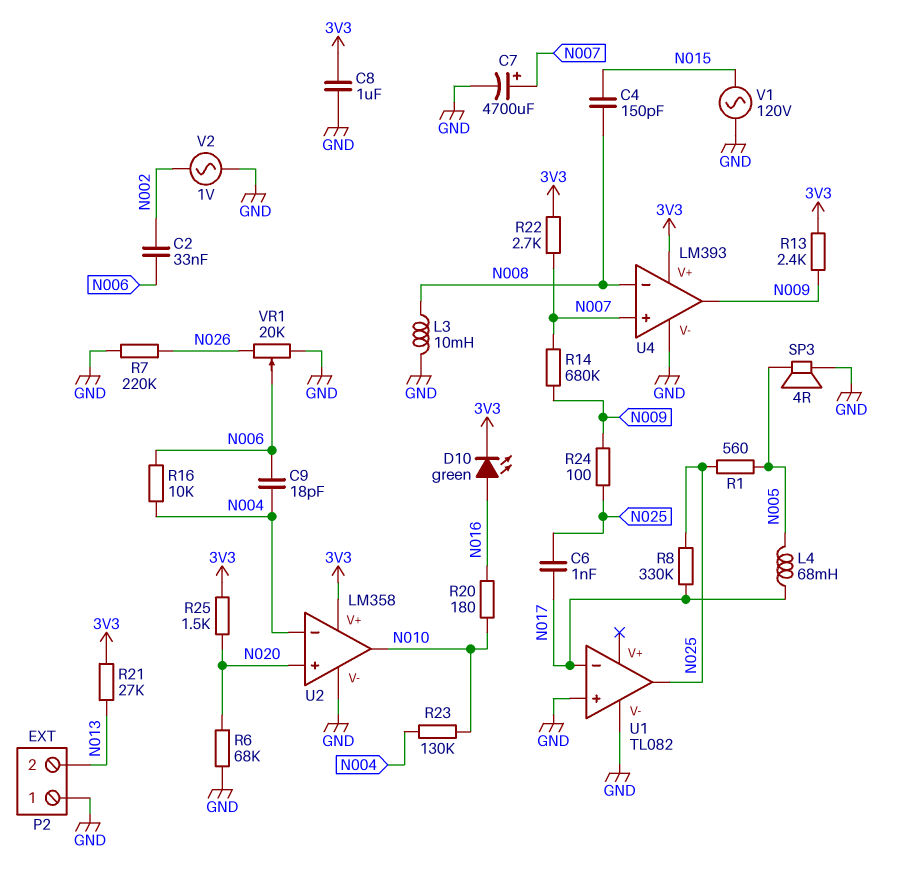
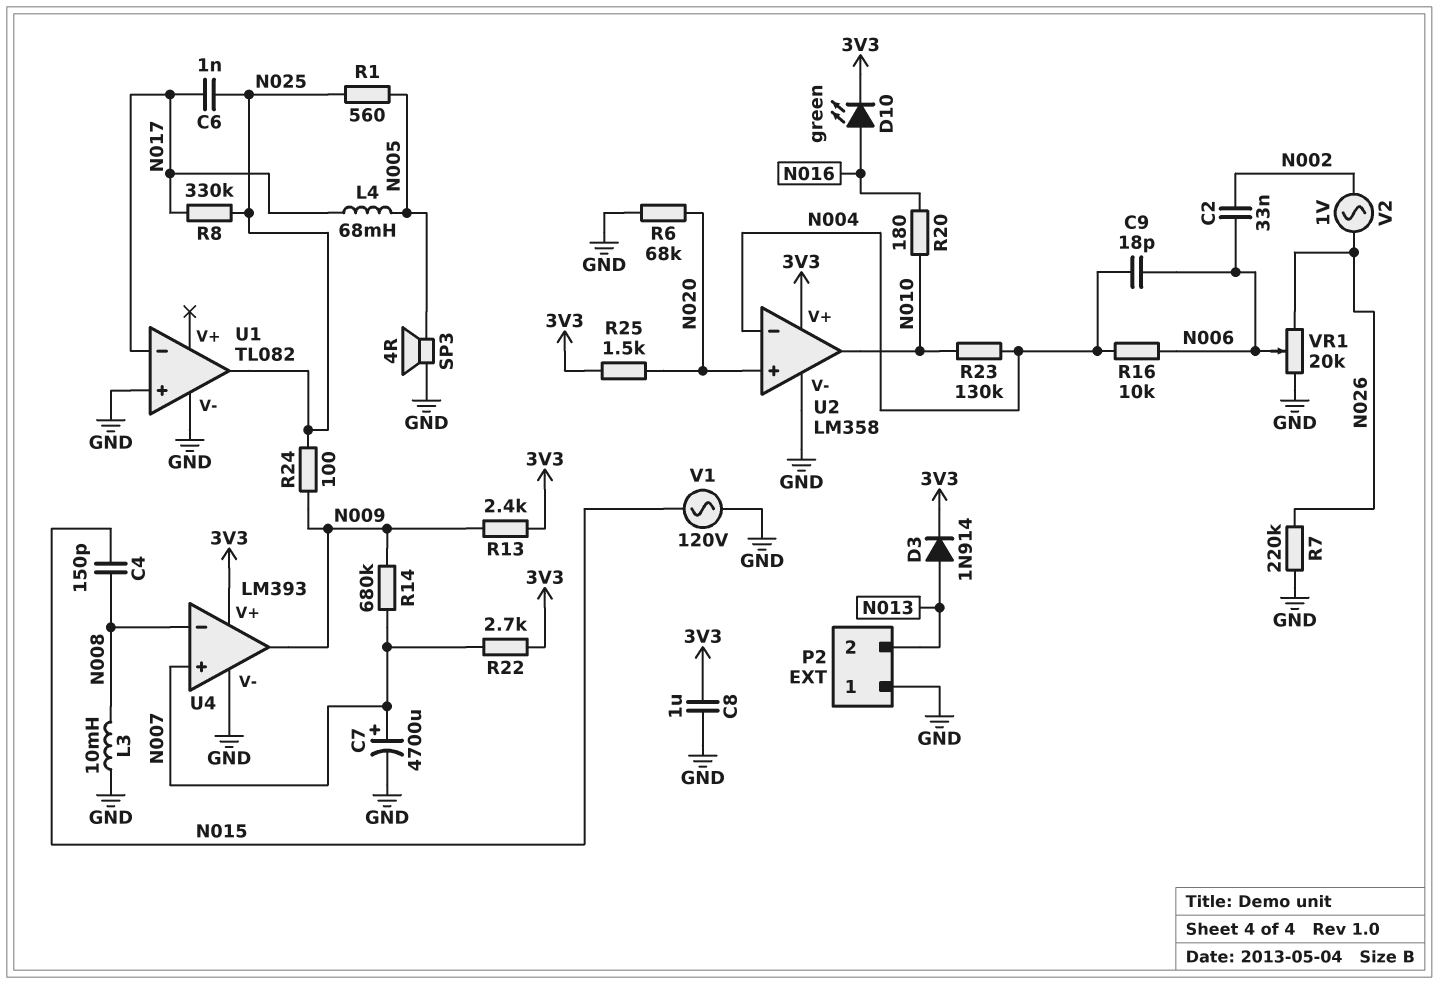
D3: none -> diode 1N914 (A N013, K 3V3)
R21: 27k (3V3, N013) -> none
V2: AC 1V (GND, N002) -> AC 1V (N002, N026)

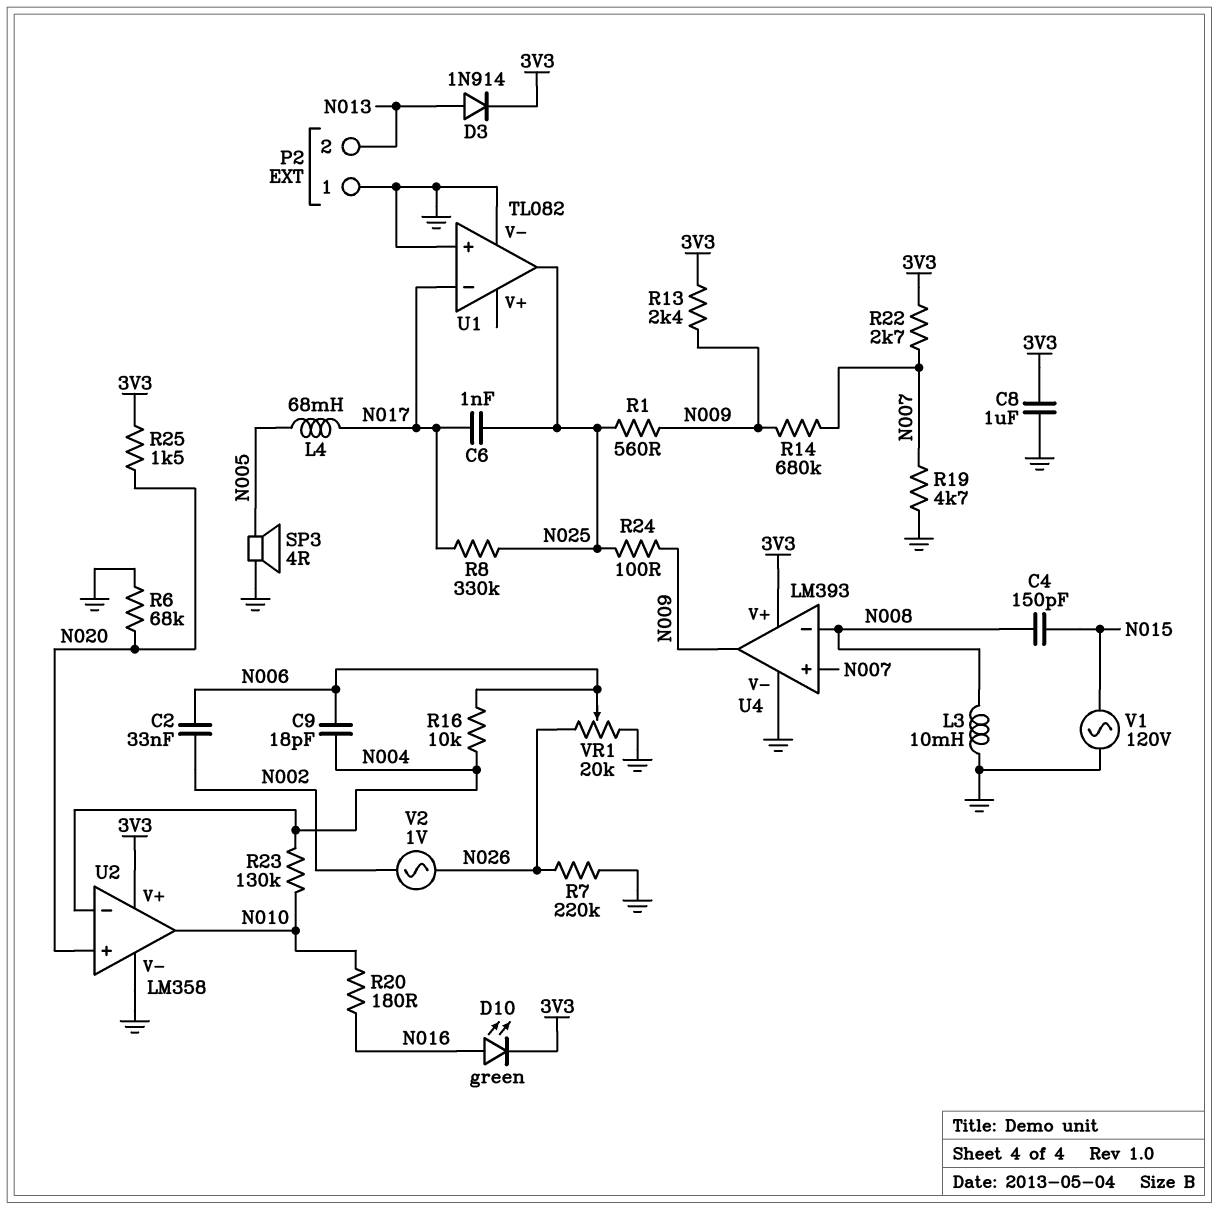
C7: 4700uF (plus N007, minus GND) -> none
R1: 560 (N005, N025) -> 560 (N009, N025)
R19: none -> 4.7k (GND, N007)

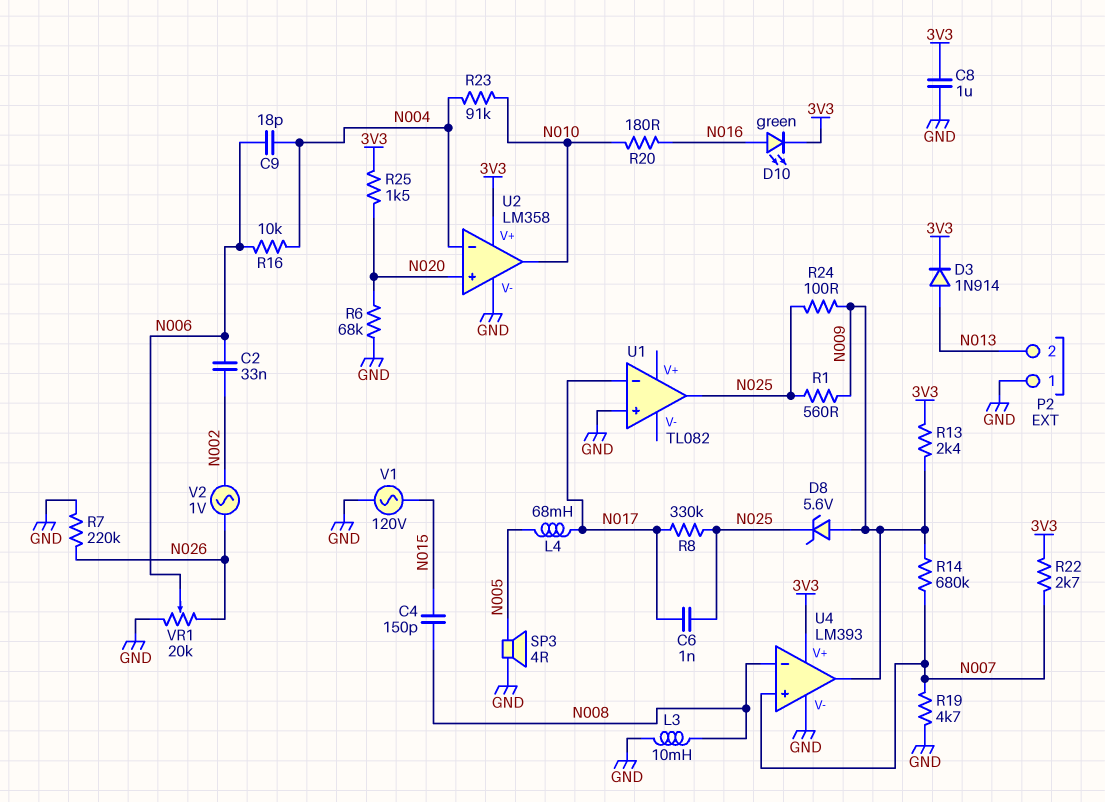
D8: none -> zener 5.6V (A N009, K N025)
R23: 130k (N004, N010) -> 91k (N004, N010)
U1 pin V-: GND -> none

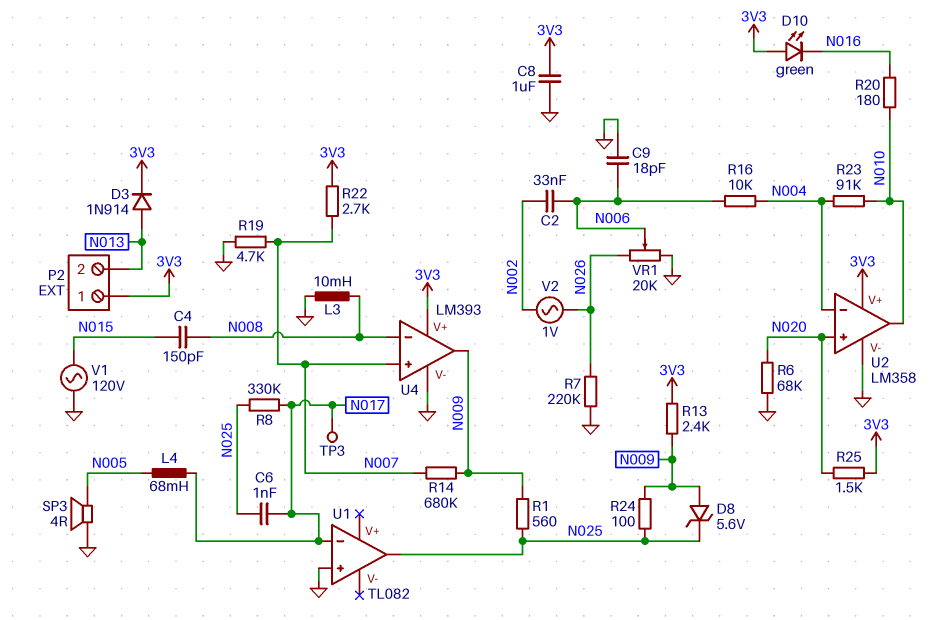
C9: 18pF (N004, N006) -> 18pF (GND, N006)
D10: LED green (A N016, K 3V3) -> LED green (A 3V3, K N016)
P2 pin 1: GND -> 3V3
TP3: none -> test point (N017)

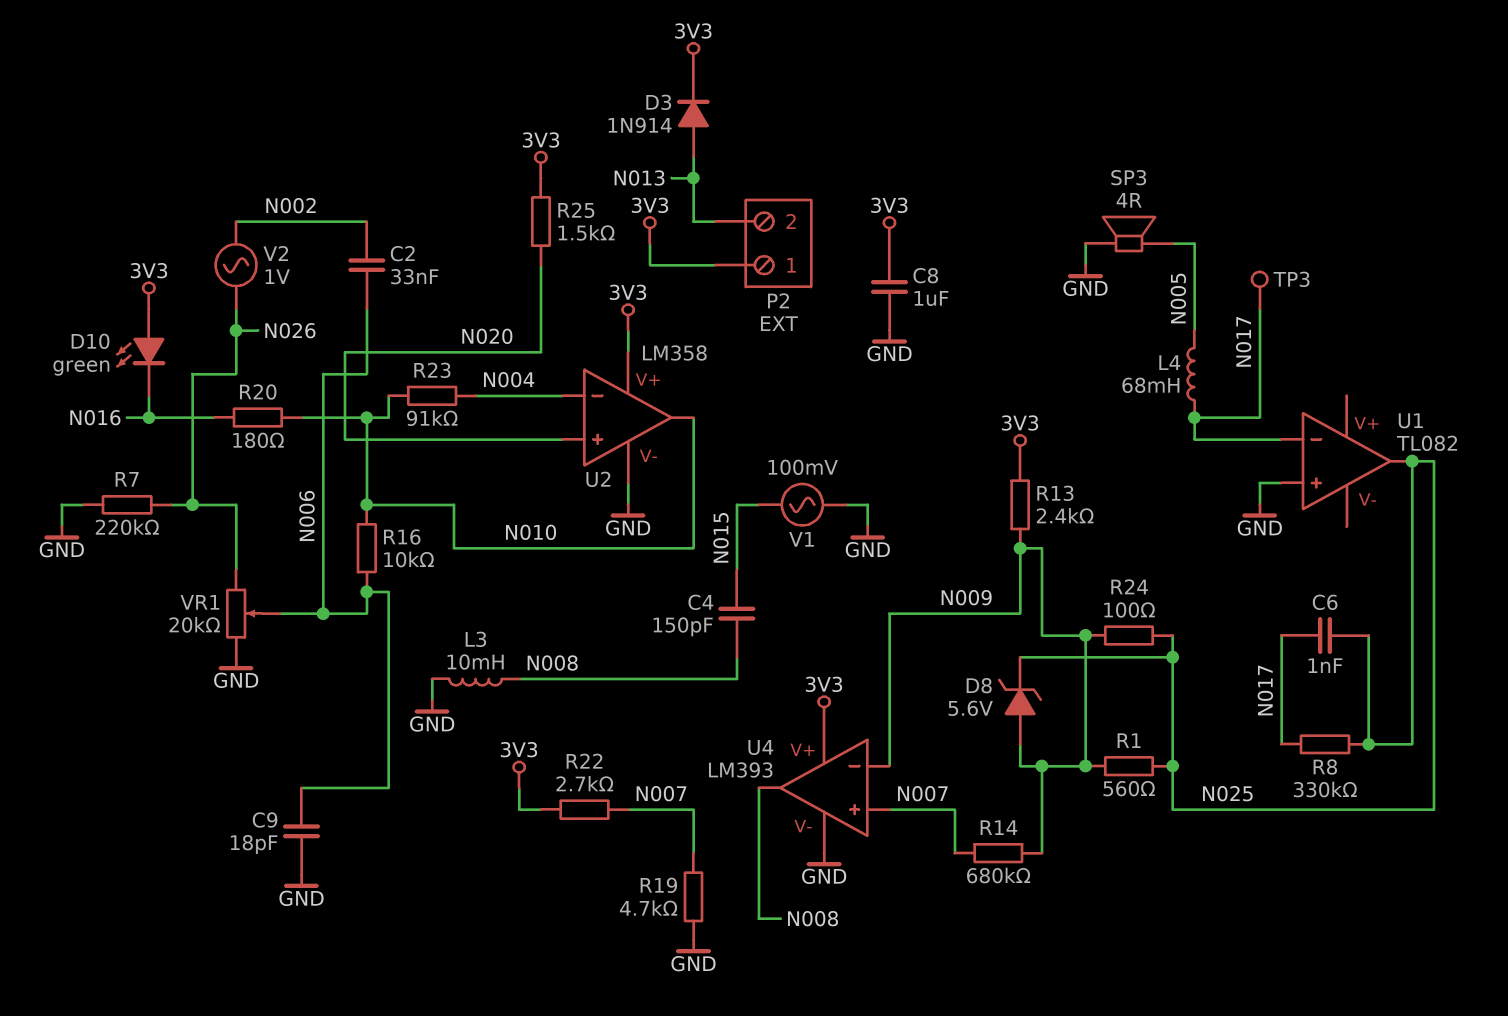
R6: 68k (GND, N020) -> none
R16: 10k (N004, N006) -> 10k (N006, N010)
U4 pin in-: N008 -> N009
U4 pin out: N009 -> N008
V1: AC 120V (GND, N015) -> AC 100mV (GND, N015)

